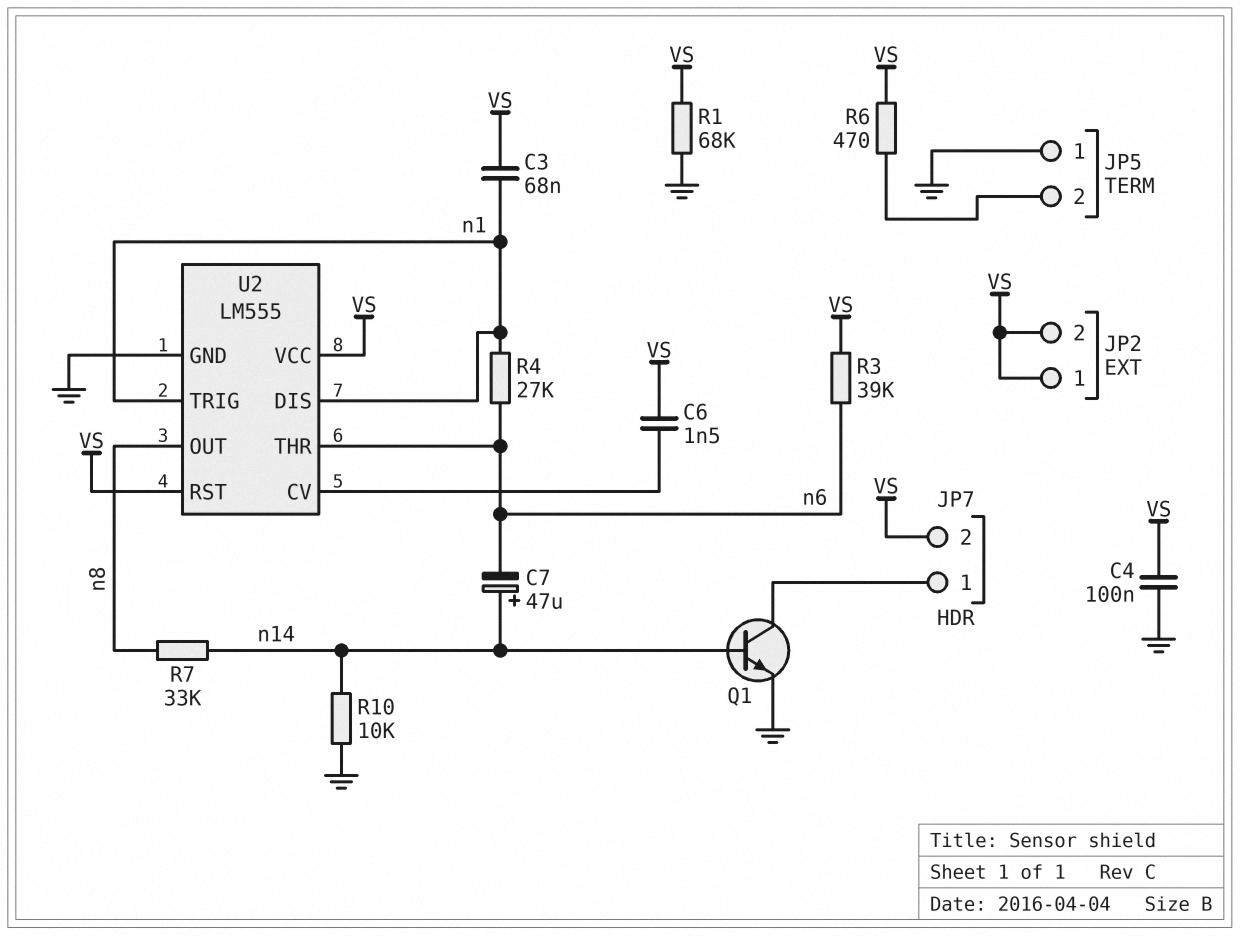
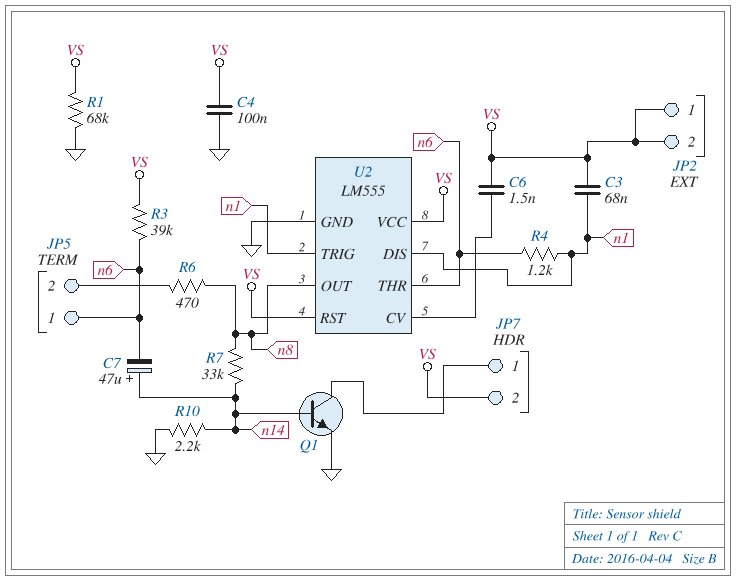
JP5 pin 1: GND -> n6
R4: 27k (n1, n6) -> 1.2k (n1, n6)
R6: 470 (JP5/2, VS) -> 470 (JP5/2, n8)
R10: 10k (GND, n14) -> 2.2k (GND, n14)

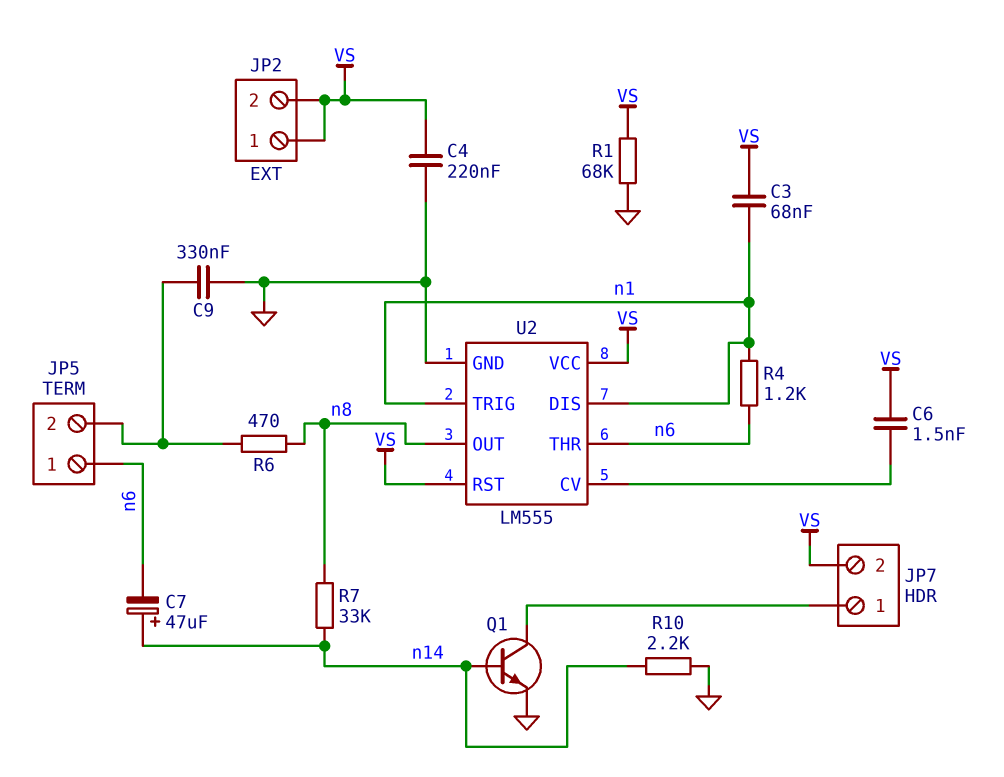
C4: 100nF (GND, VS) -> 220nF (GND, VS)
C9: none -> 330nF (GND, JP5/2)
R3: 39k (VS, n6) -> none

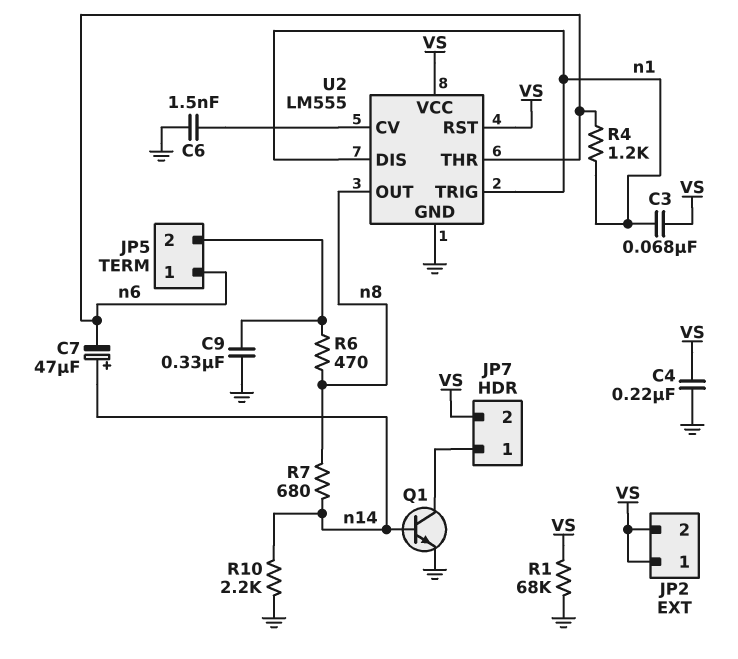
C6: 1.5nF (U2/CV, VS) -> 1.5nF (GND, U2/CV)
R7: 33k (n8, n14) -> 680 (n8, n14)

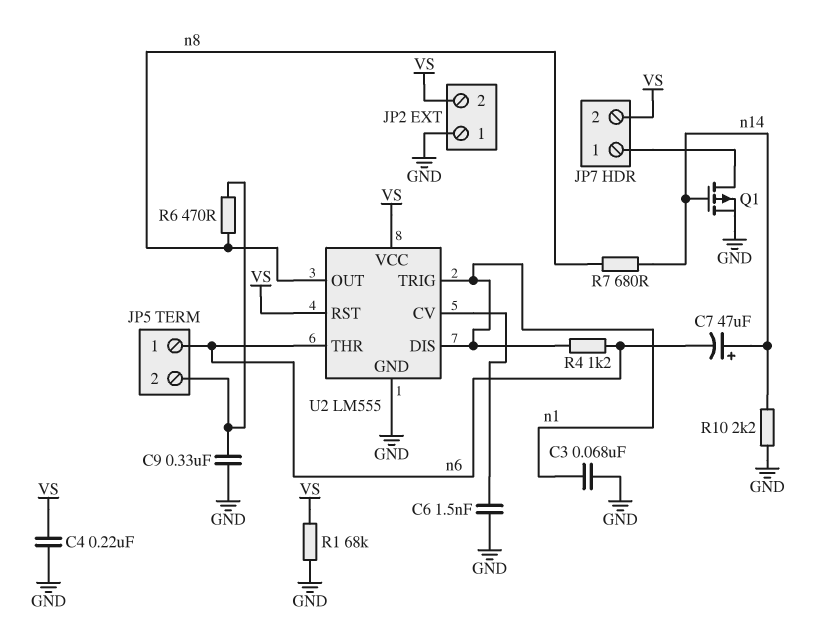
C3: 68nF (VS, n1) -> 68nF (GND, n1)
JP2 pin 1: VS -> GND
Q1: NPN (B n14, C JP7/1, E GND) -> PMOS (G n14, D JP7/1, S GND)

